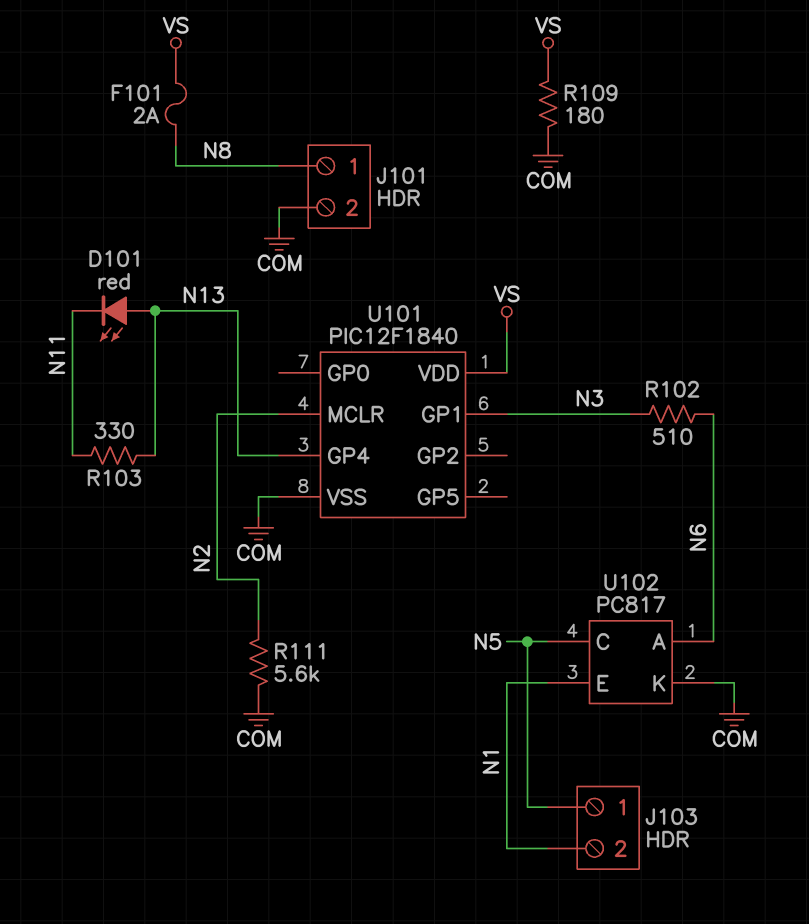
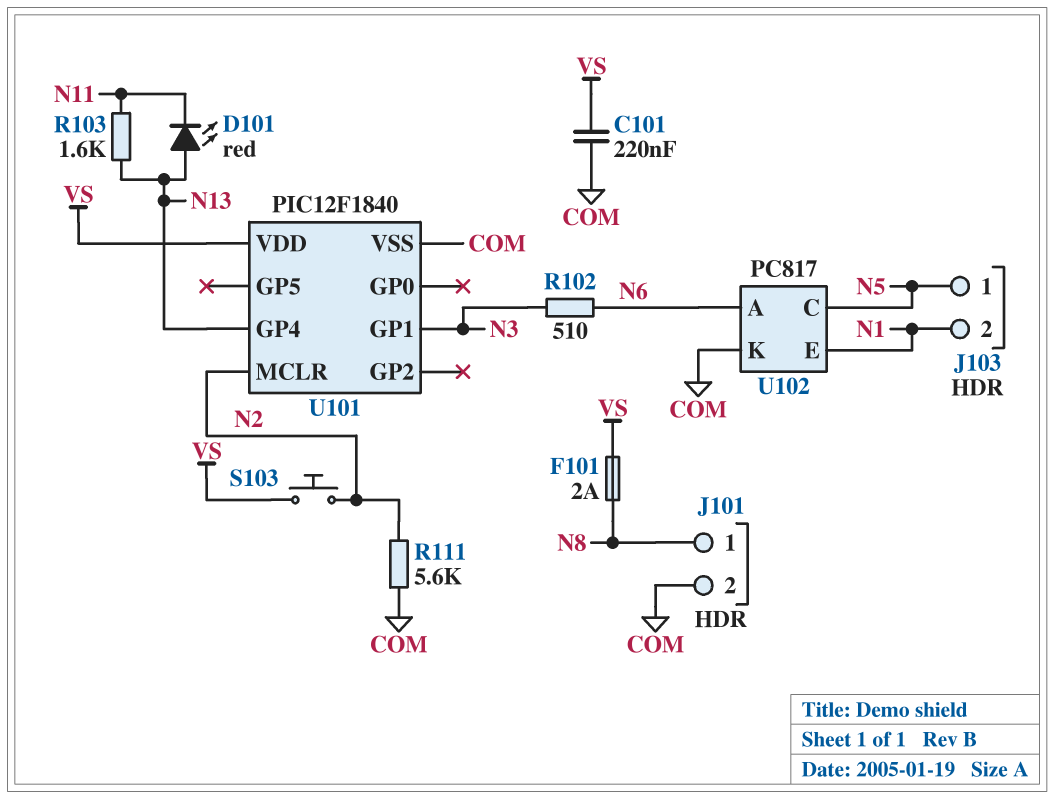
C101: none -> 220nF (COM, VS)
R103: 330 (N11, N13) -> 1.6k (N11, N13)
R109: 180 (COM, VS) -> none
S103: none -> button (N2, VS)

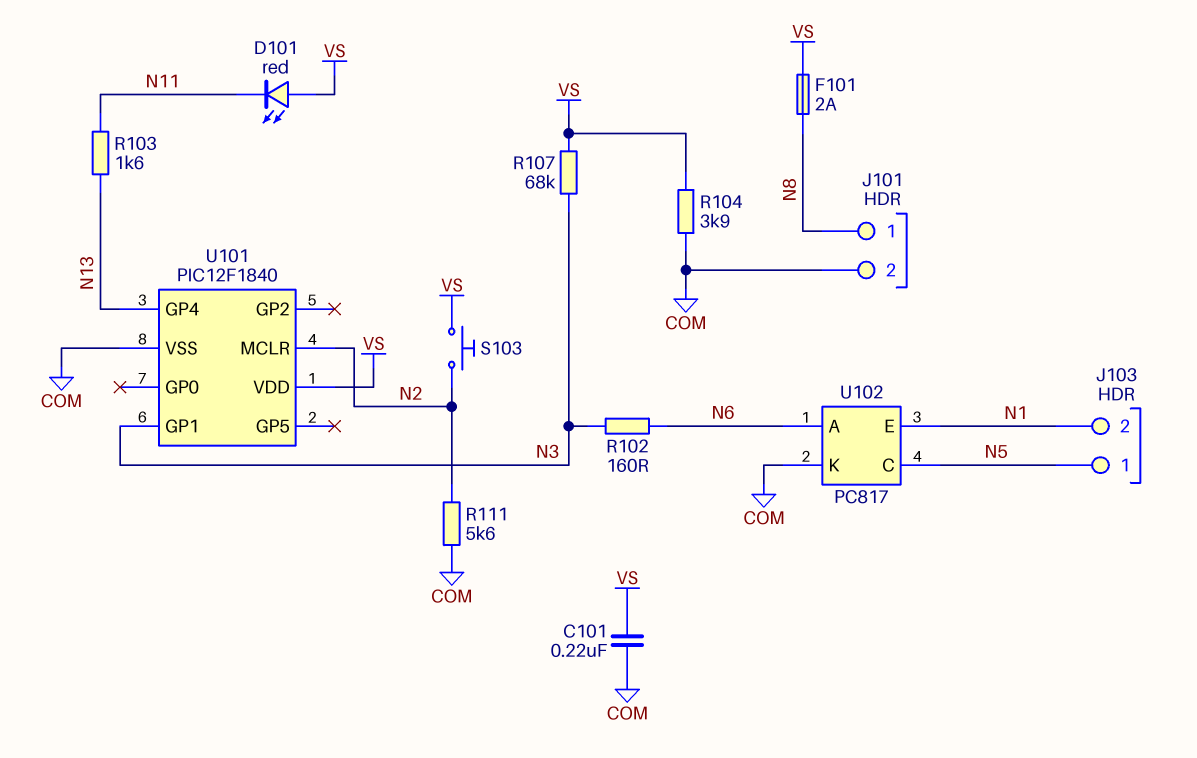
D101: LED red (A N13, K N11) -> LED red (A VS, K N11)
R102: 510 (N3, N6) -> 160 (N3, N6)
R104: none -> 3.9k (COM, VS)
R107: none -> 68k (N3, VS)

